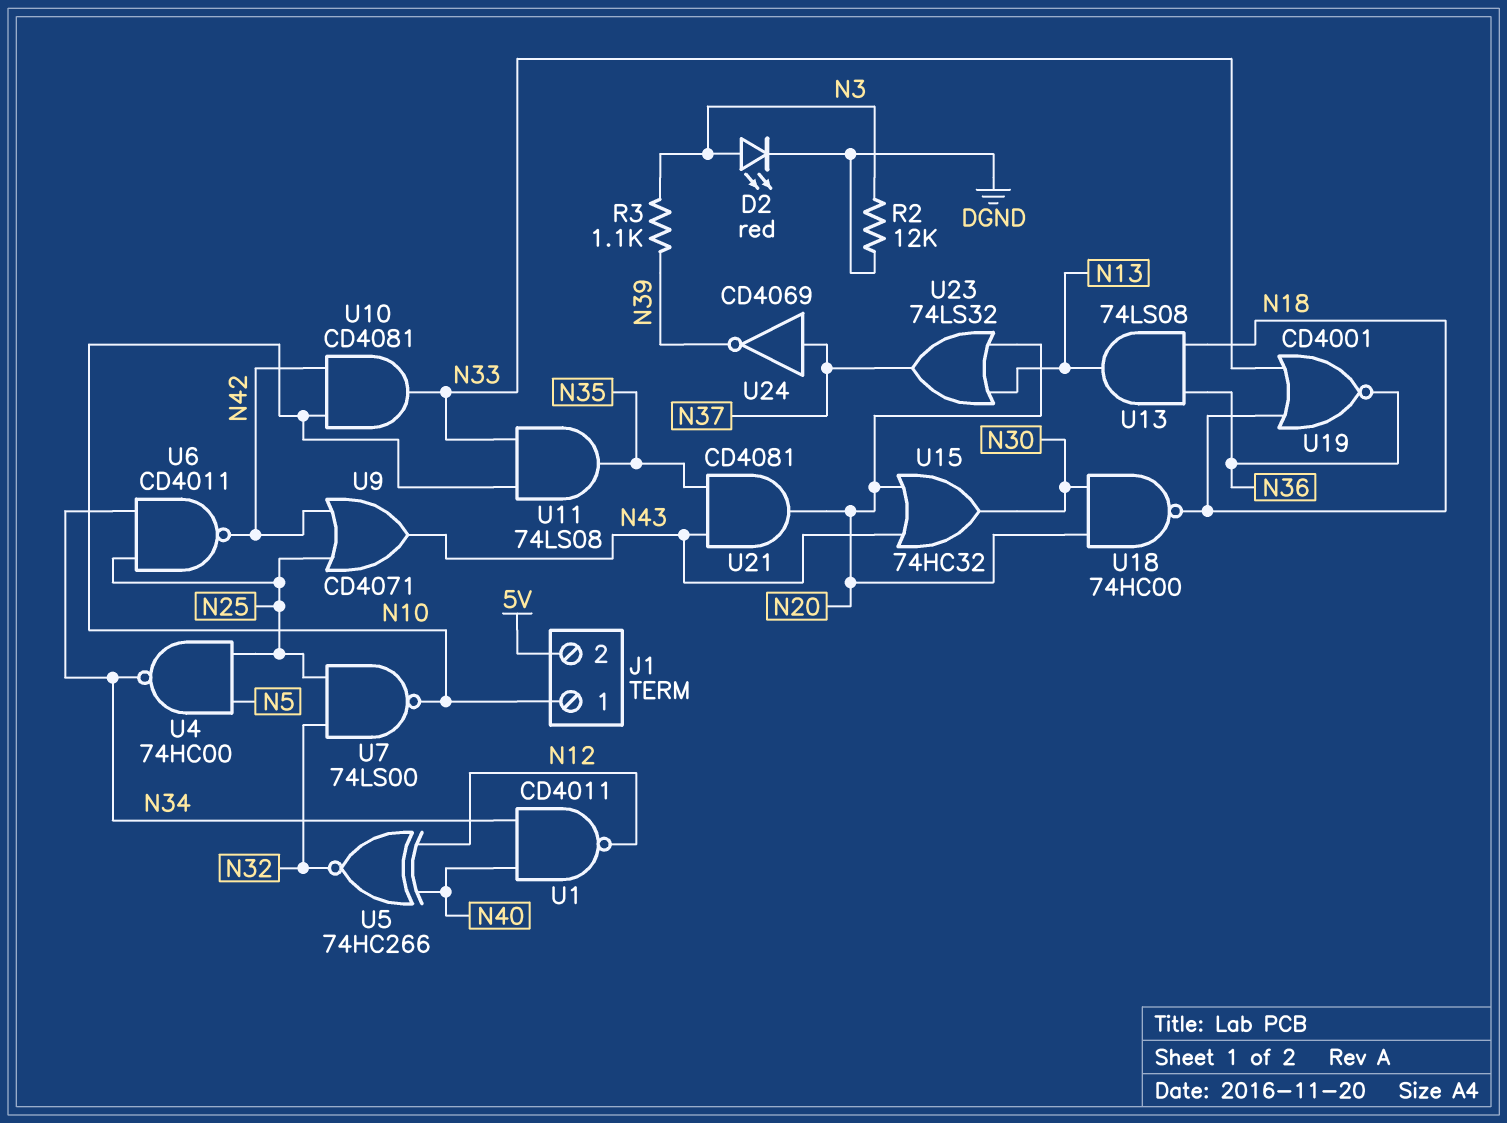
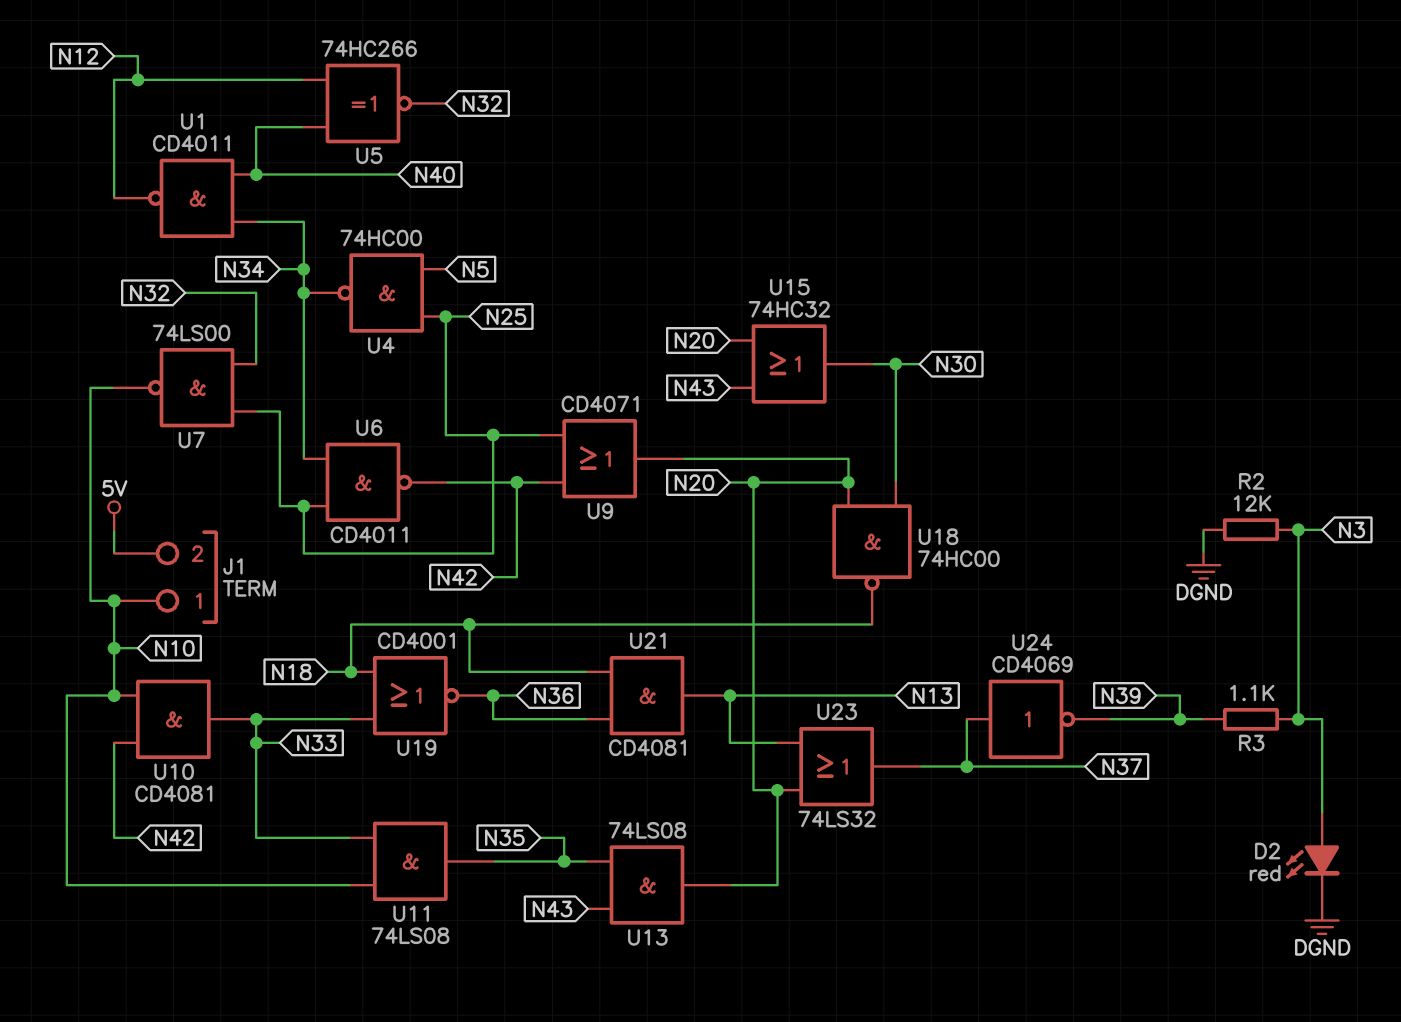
U9: OR CD4071 (in N25, in N42, out N43) -> OR CD4071 (in N25, in N42, out N20)
U13: AND 74LS08 (in N18, in N36, out N13) -> AND 74LS08 (in N35, in N43, out N20)
U21: AND CD4081 (in N35, in N43, out N20) -> AND CD4081 (in N18, in N36, out N13)

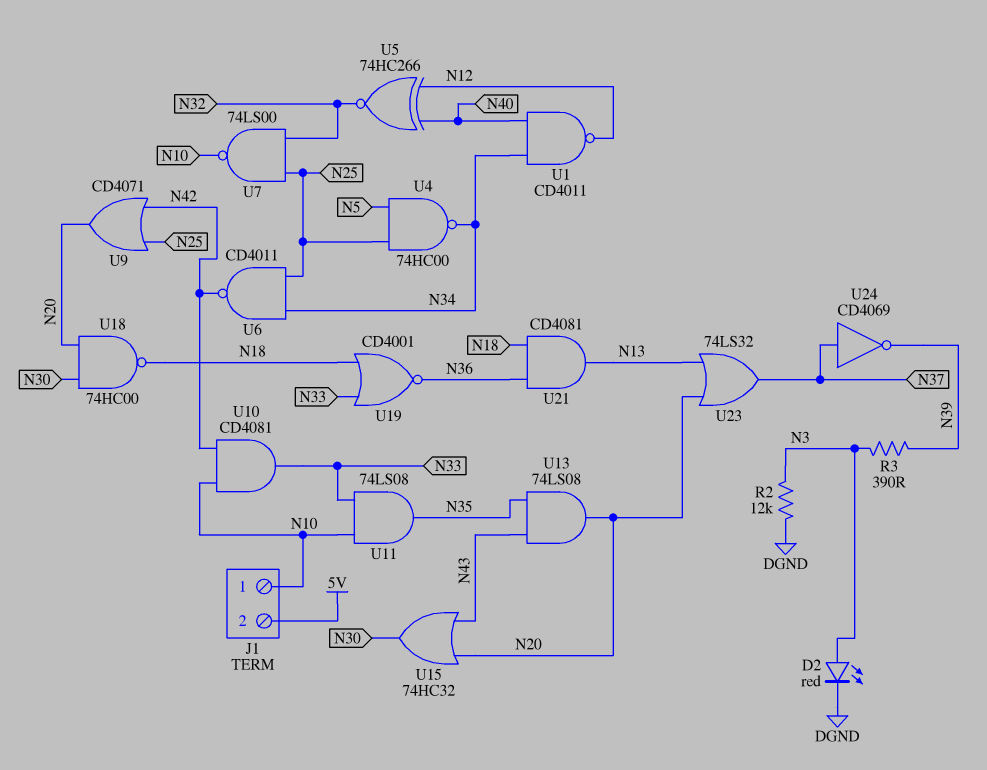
R3: 1.1k (N3, N39) -> 390 (N3, N39)

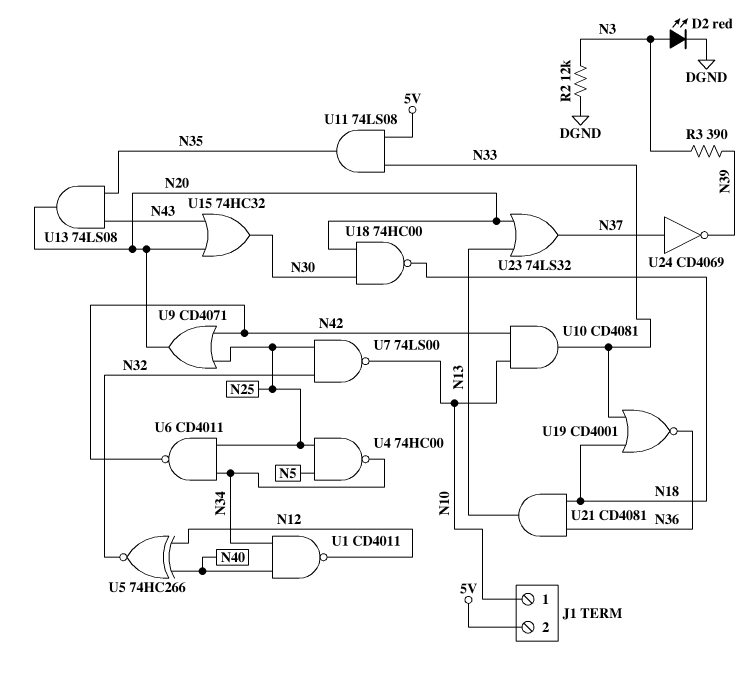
U11: AND 74LS08 (in N10, in N33, out N35) -> AND 74LS08 (in 5V, in N33, out N35)

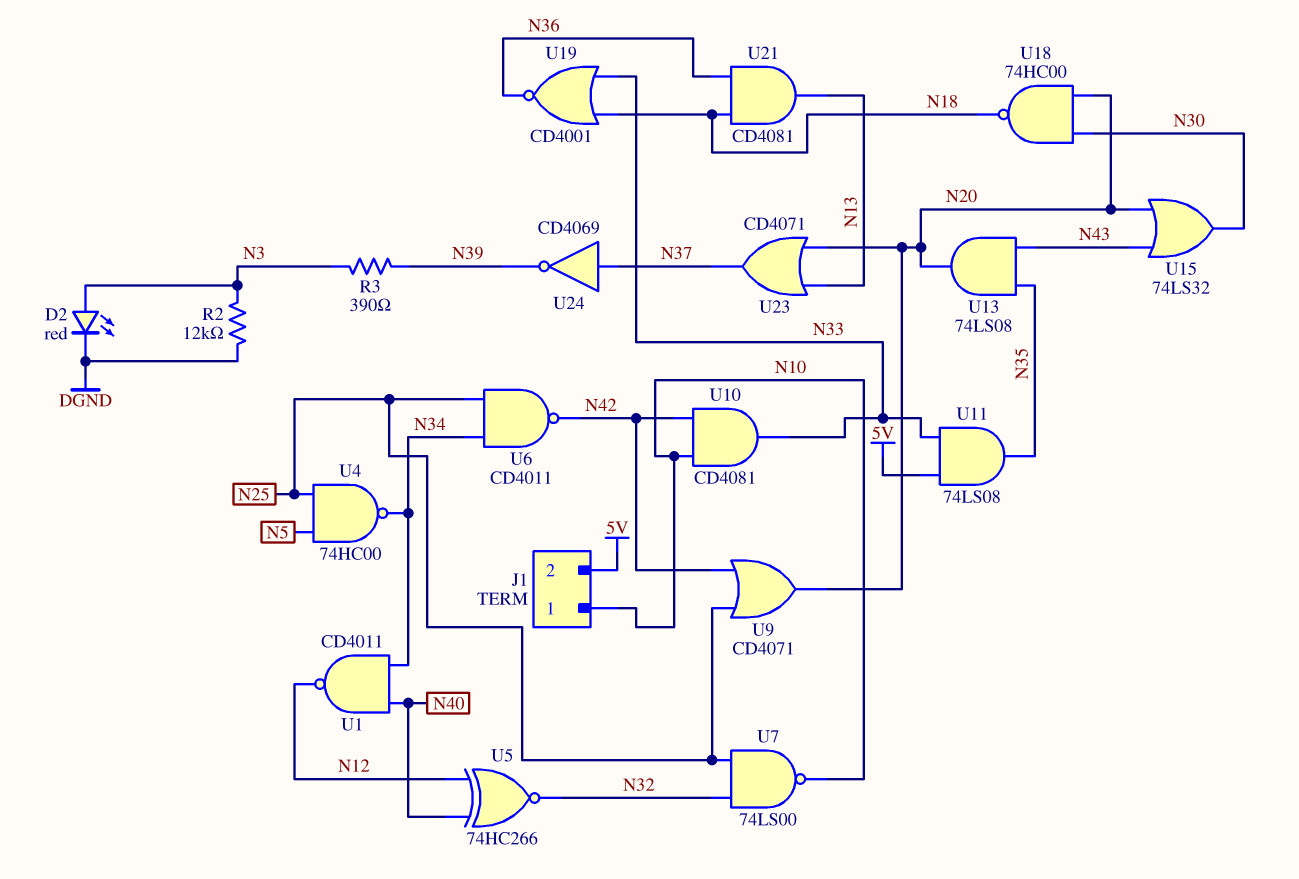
U15: OR 74HC32 (in N20, in N43, out N30) -> OR 74LS32 (in N20, in N43, out N30)
U23: OR 74LS32 (in N13, in N20, out N37) -> OR CD4071 (in N13, in N20, out N37)

